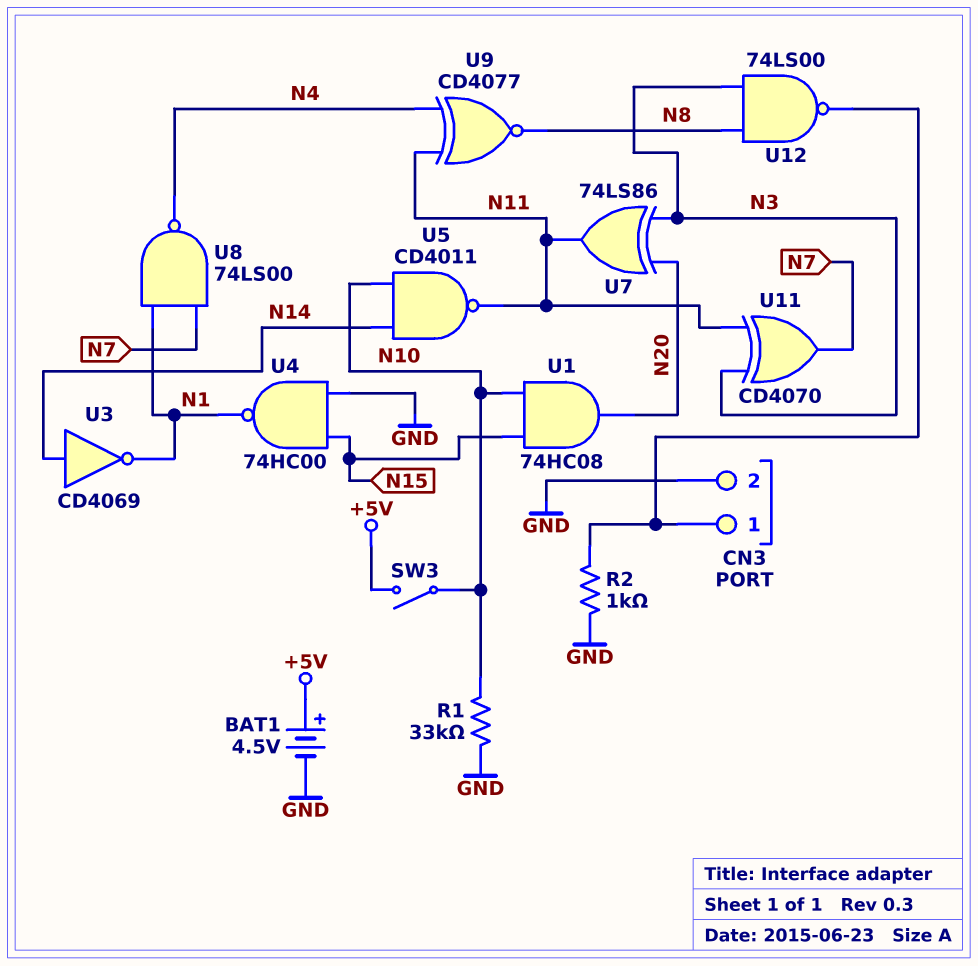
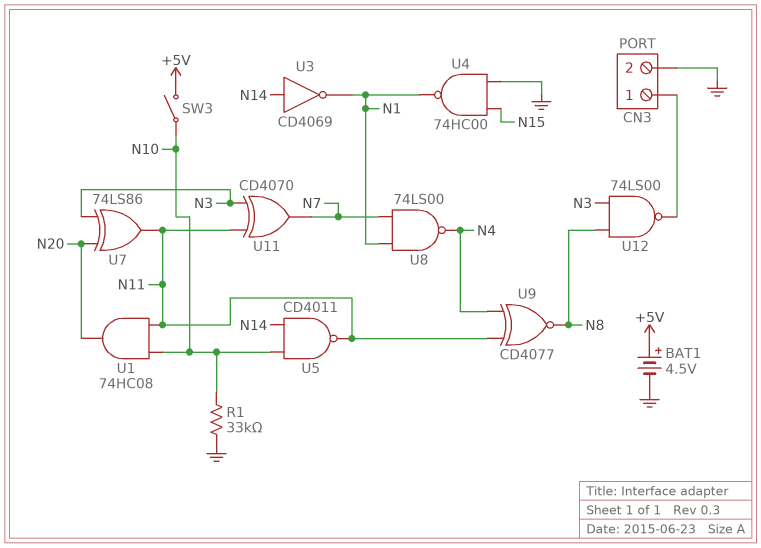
R2: 1k (CN3/1, GND) -> none
U1: AND 74HC08 (in N10, in N15, out N20) -> AND 74HC08 (in N10, in N11, out N20)

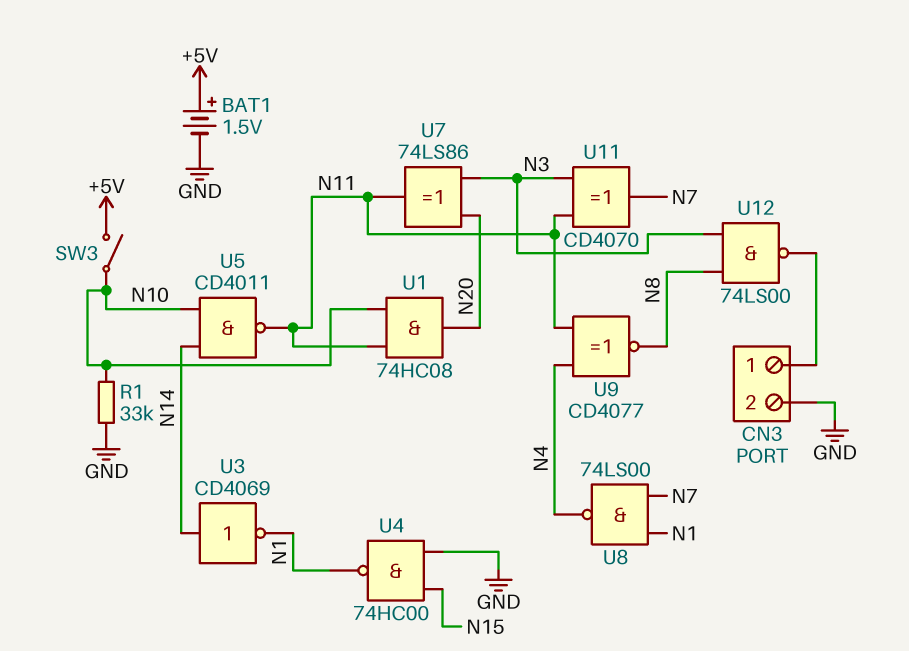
BAT1: 4.5V (plus +5V, minus GND) -> 1.5V (plus +5V, minus GND)

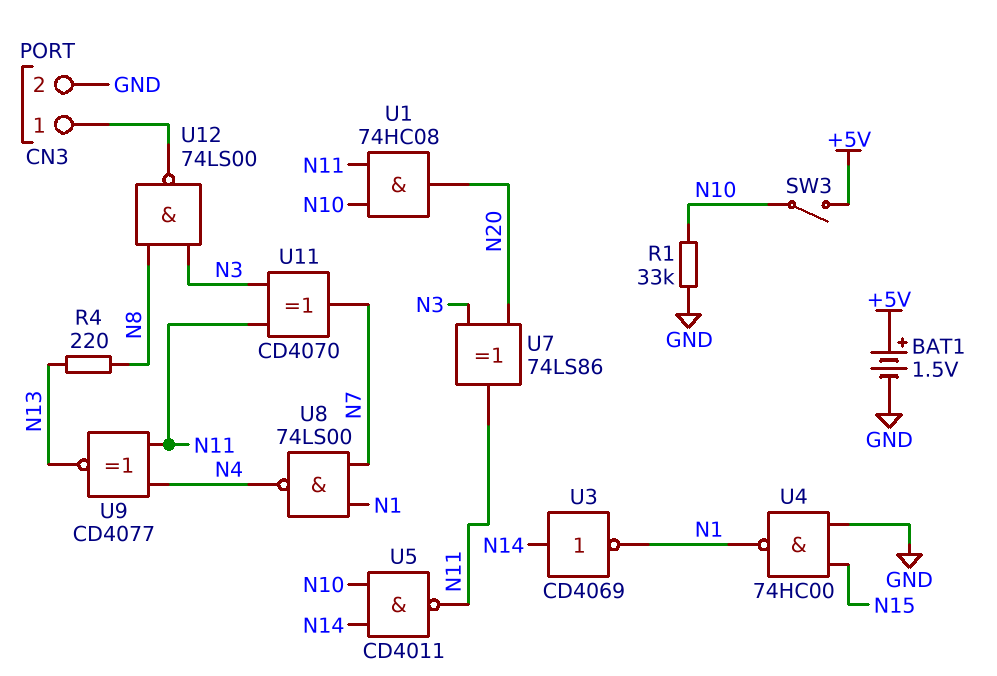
R4: none -> 220 (N8, N13)
U9: XNOR CD4077 (in N4, in N11, out N8) -> XNOR CD4077 (in N4, in N11, out N13)

